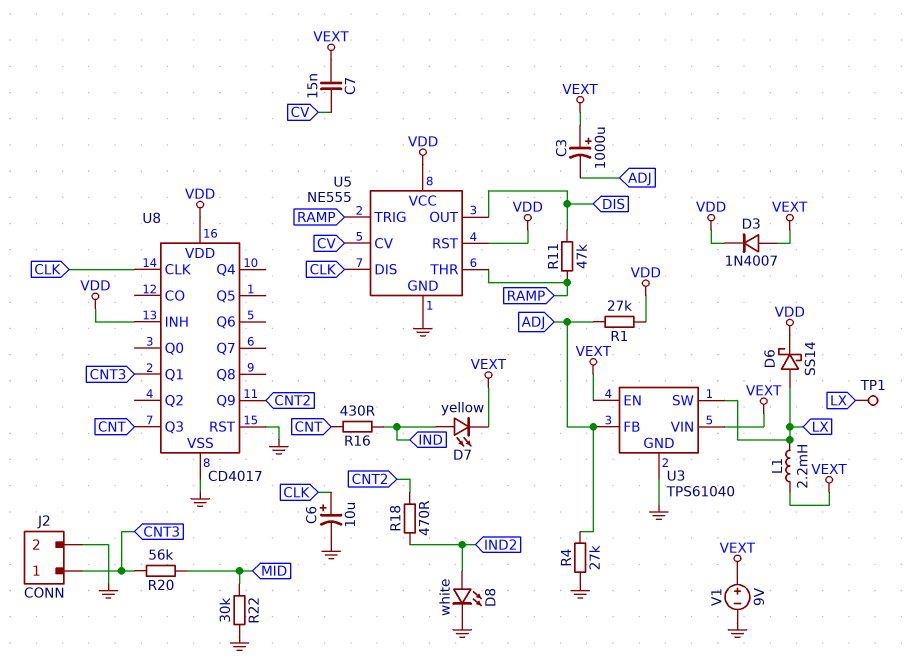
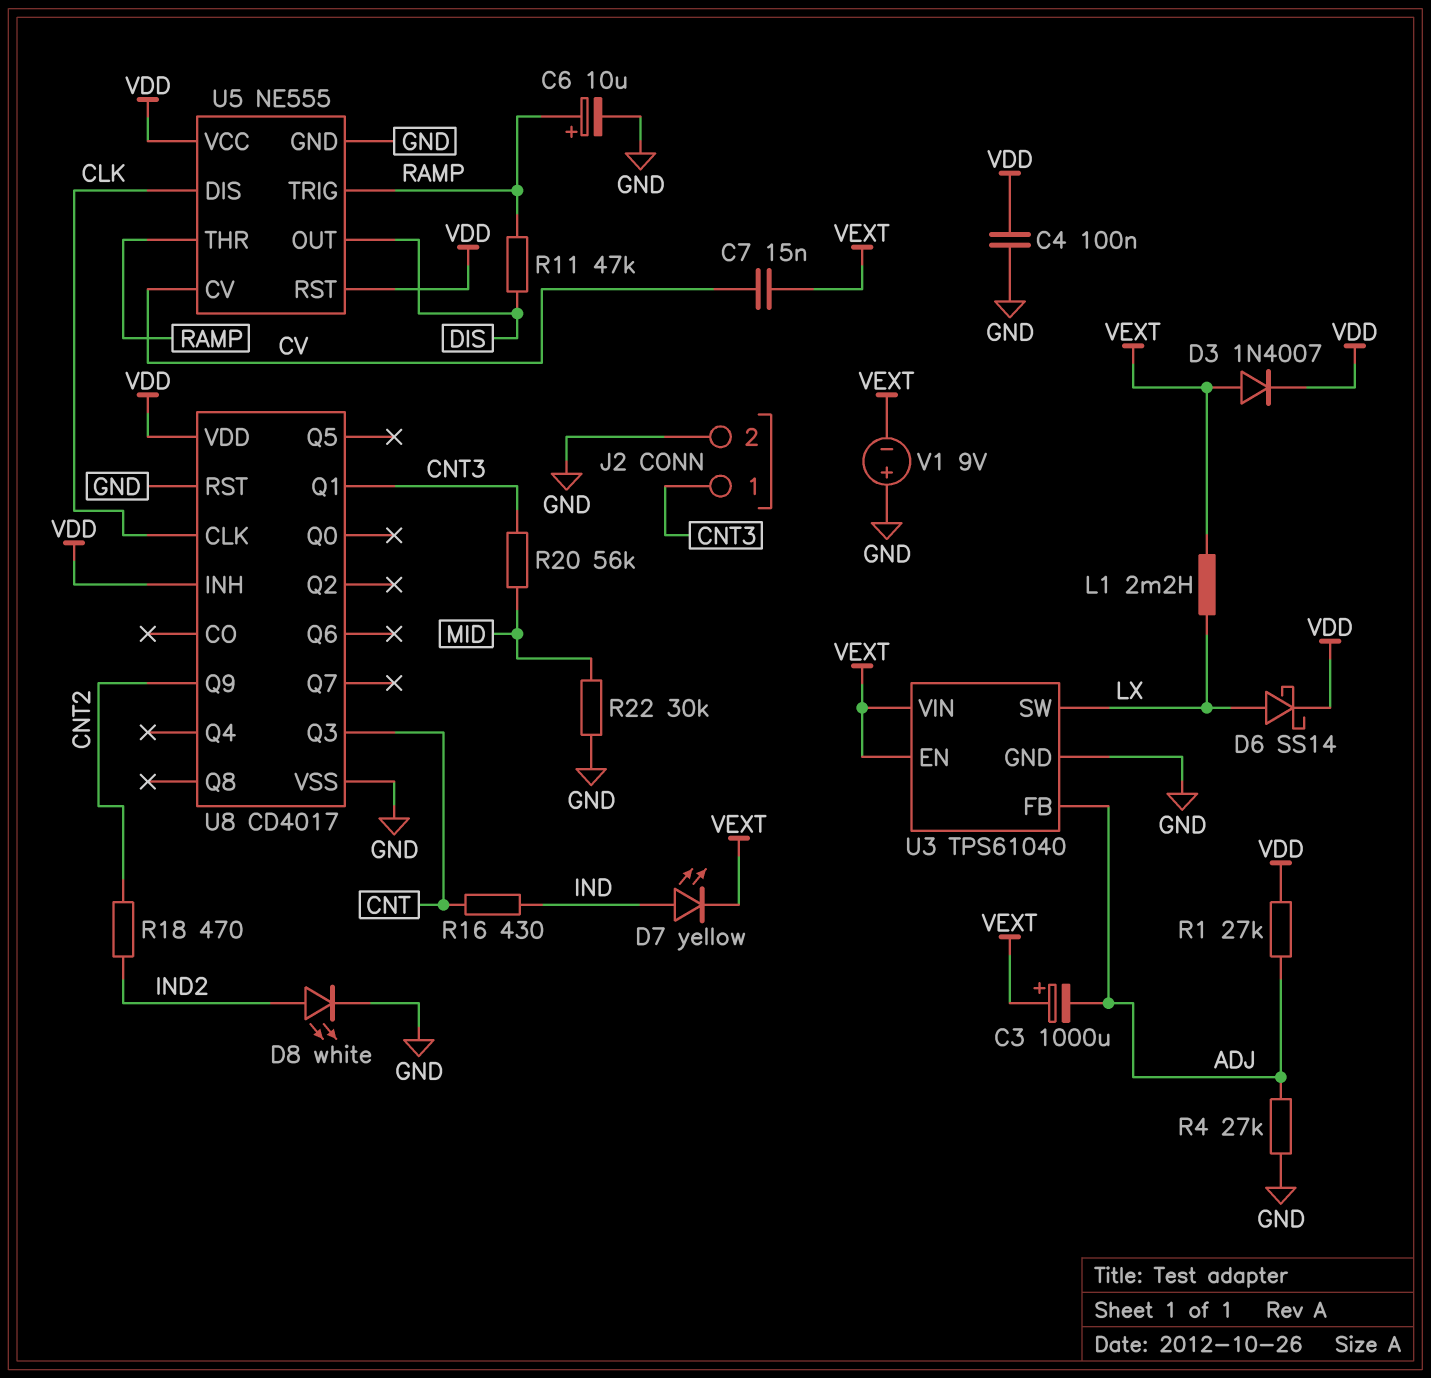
C4: none -> 100nF (GND, VDD)
C6: 10uF (plus CLK, minus GND) -> 10uF (plus RAMP, minus GND)
TP1: test point (LX) -> none
V1: 9V (plus VEXT, minus GND) -> 9V (plus GND, minus VEXT)

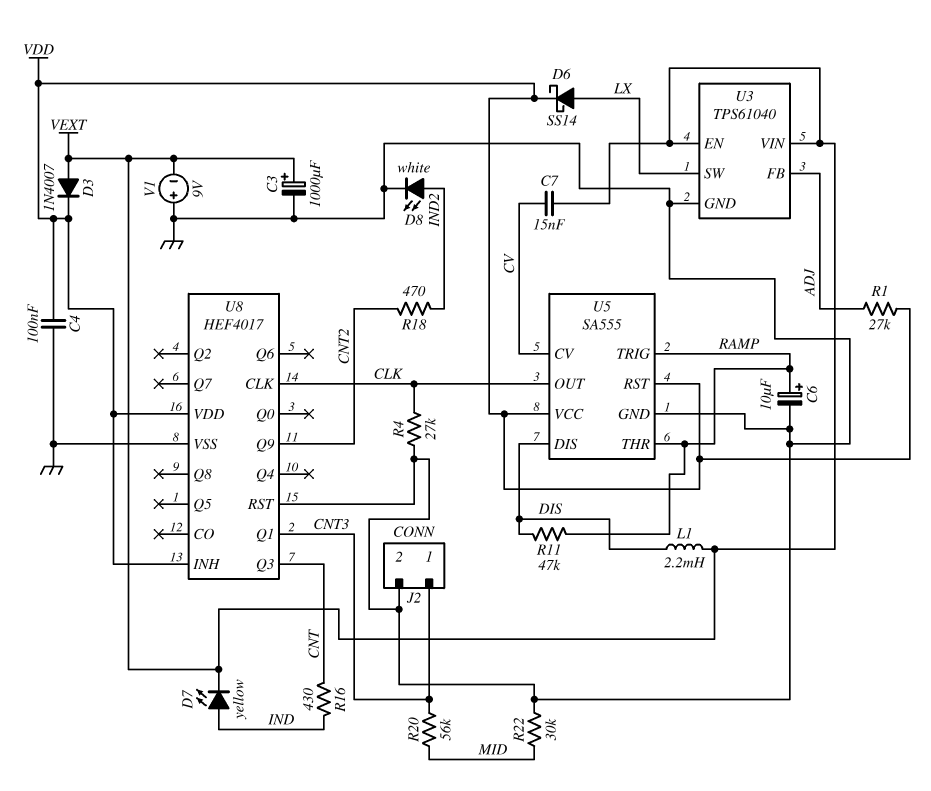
C3: 1000uF (plus VEXT, minus ADJ) -> 1000uF (plus VEXT, minus GND)
L1: 2.2mH (LX, VEXT) -> 2.2mH (DIS, VEXT)
R4: 27k (ADJ, GND) -> 27k (CLK, GND)
U5: NE555 -> SA555
U5 pin DIS: CLK -> DIS
U5 pin OUT: DIS -> CLK
U8: CD4017 -> HEF4017

